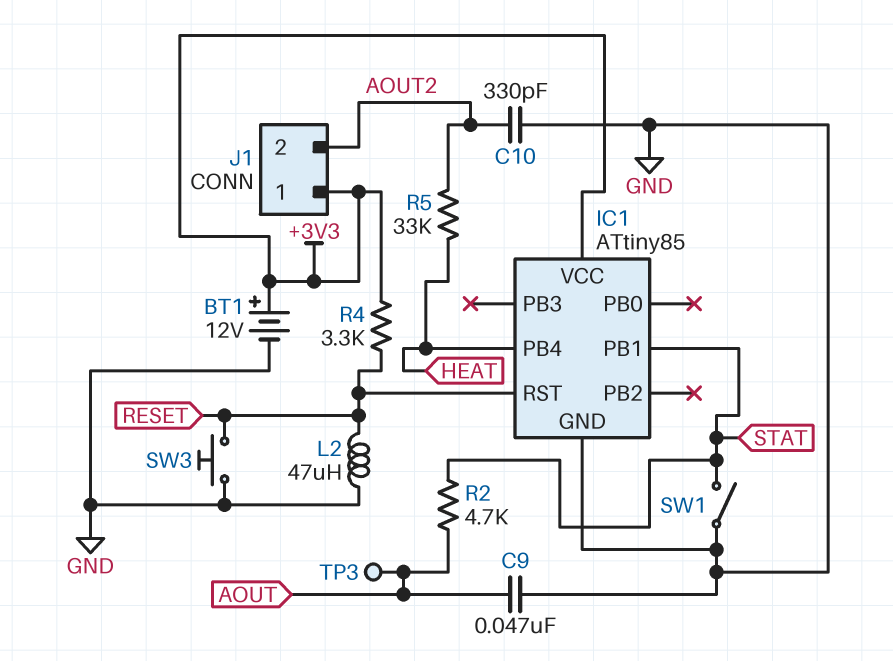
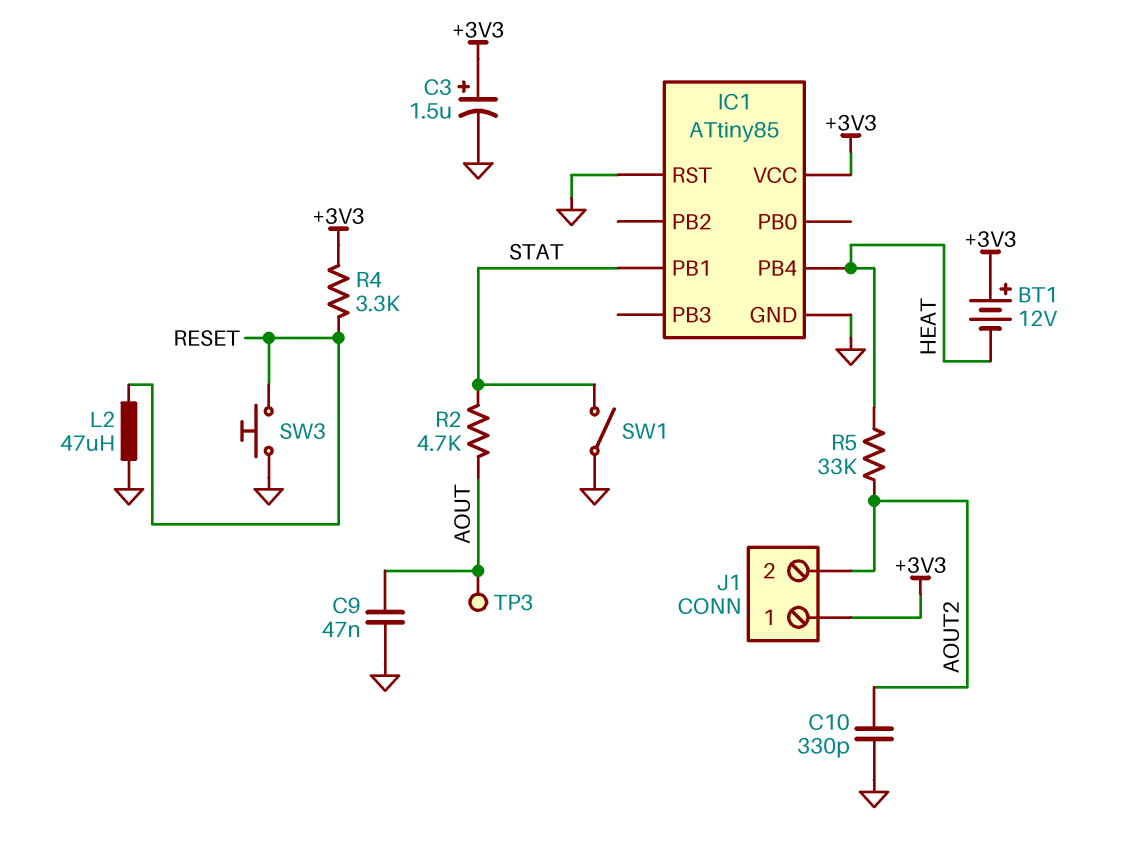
BT1: 12V (plus +3V3, minus GND) -> 12V (plus +3V3, minus HEAT)
C3: none -> 1.5uF (plus +3V3, minus GND)
IC1 pin RST: RESET -> GND

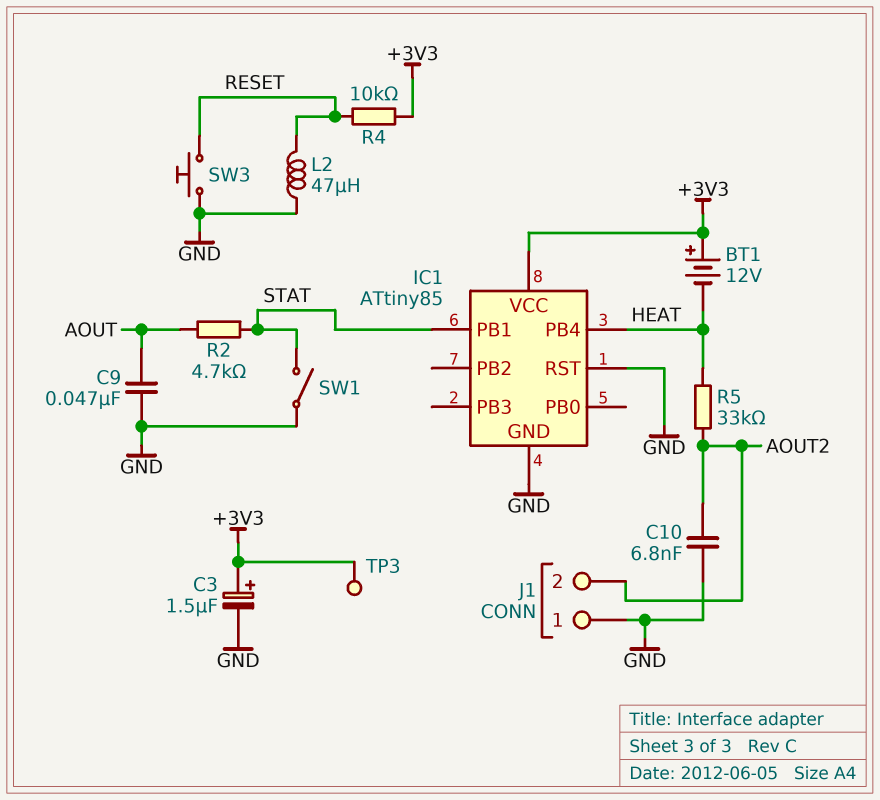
C10: 330pF (AOUT2, GND) -> 6.8nF (AOUT2, GND)
J1 pin 1: +3V3 -> GND
R4: 3.3k (+3V3, RESET) -> 10k (+3V3, RESET)
TP3: test point (AOUT) -> test point (+3V3)

